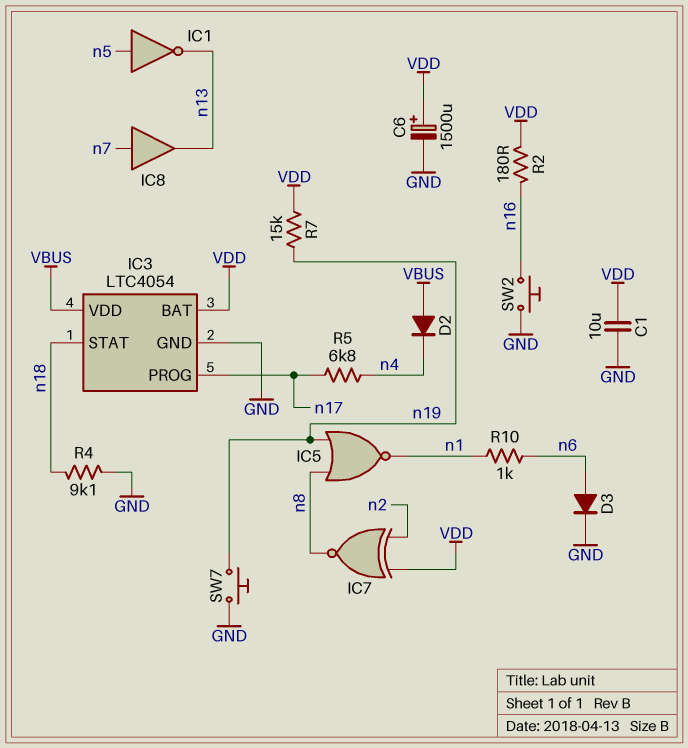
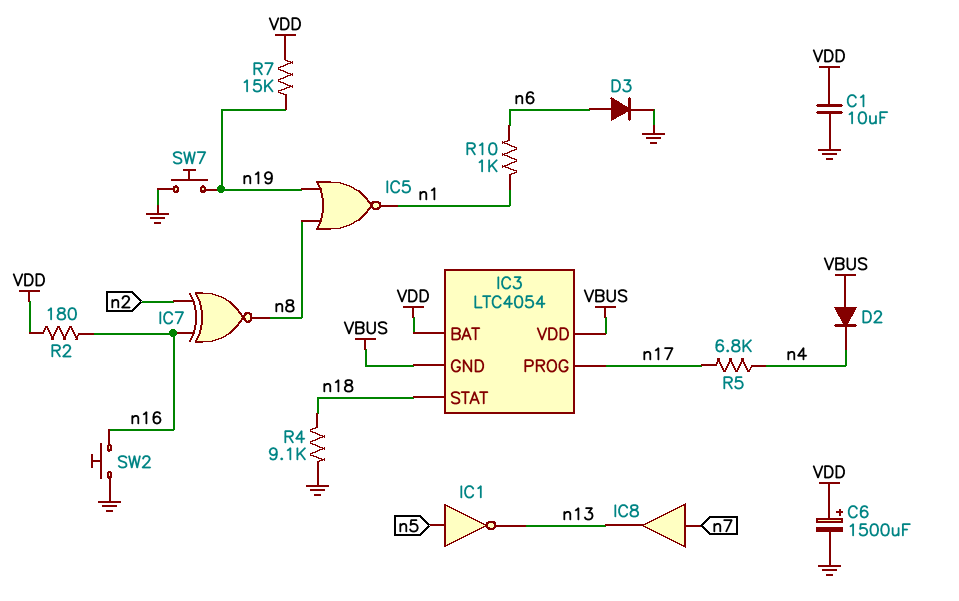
IC3 pin GND: GND -> VBUS
IC7: XNOR (in VDD, in n2, out n8) -> XNOR (in n2, in n16, out n8)

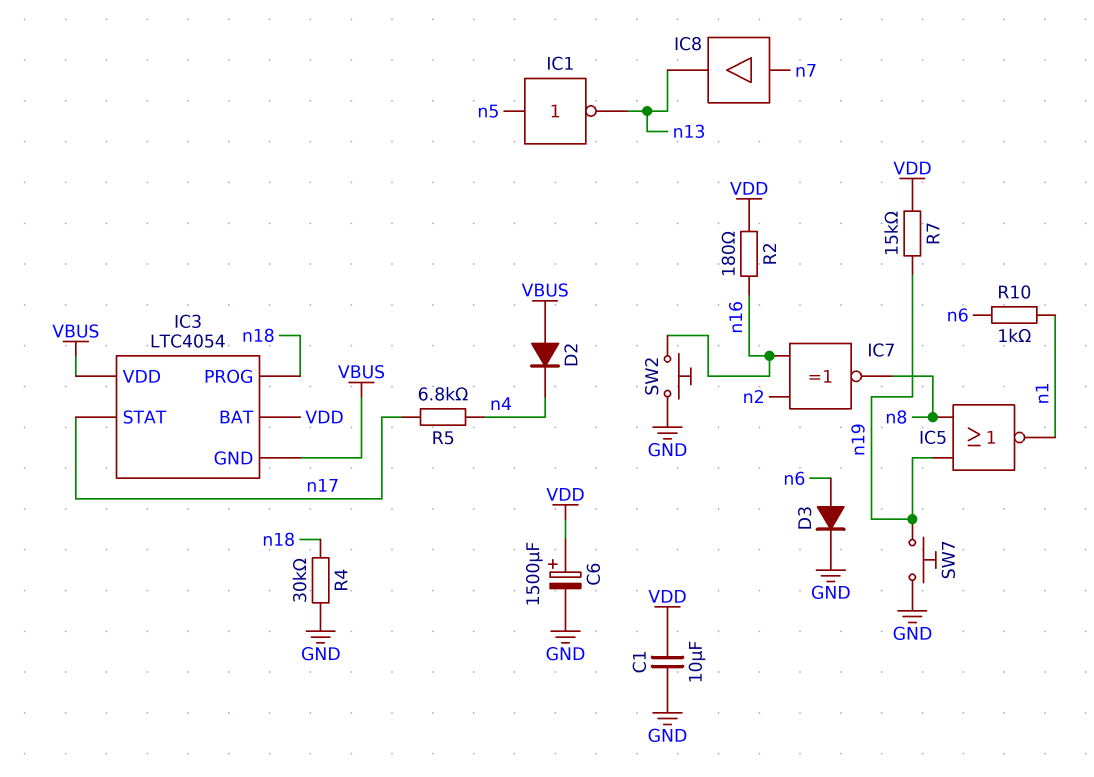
IC3 pin PROG: n17 -> n18
IC3 pin STAT: n18 -> n17
R4: 9.1k (GND, n18) -> 30k (GND, n18)

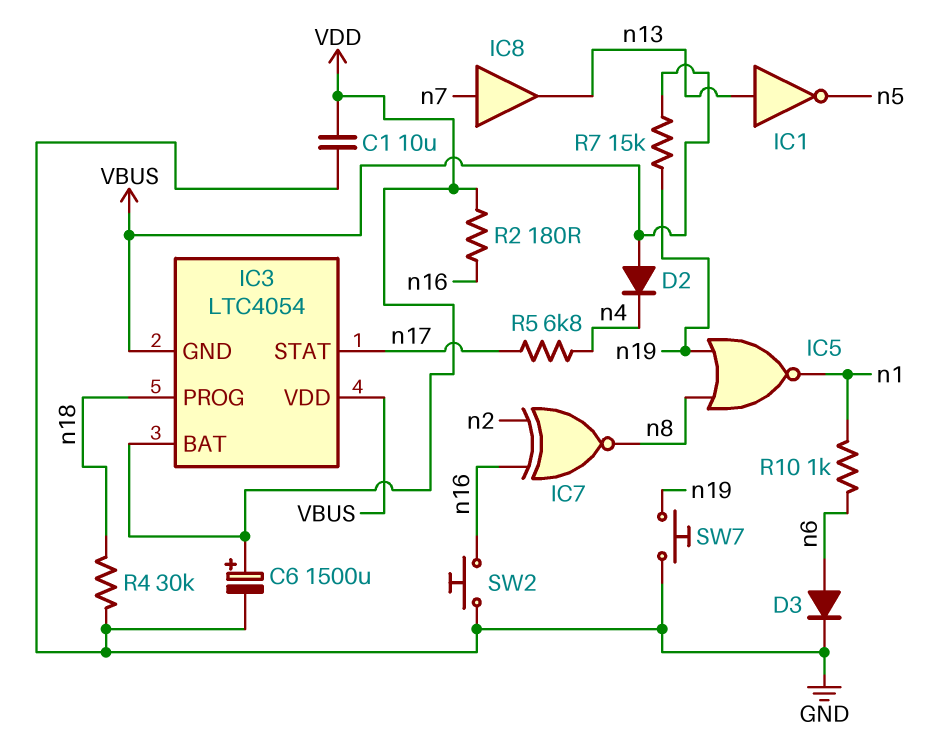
IC1: NOT (in n5, out n13) -> NOT (in n13, out n5)
R7: 15k (VDD, n19) -> 15k (VBUS, n19)

